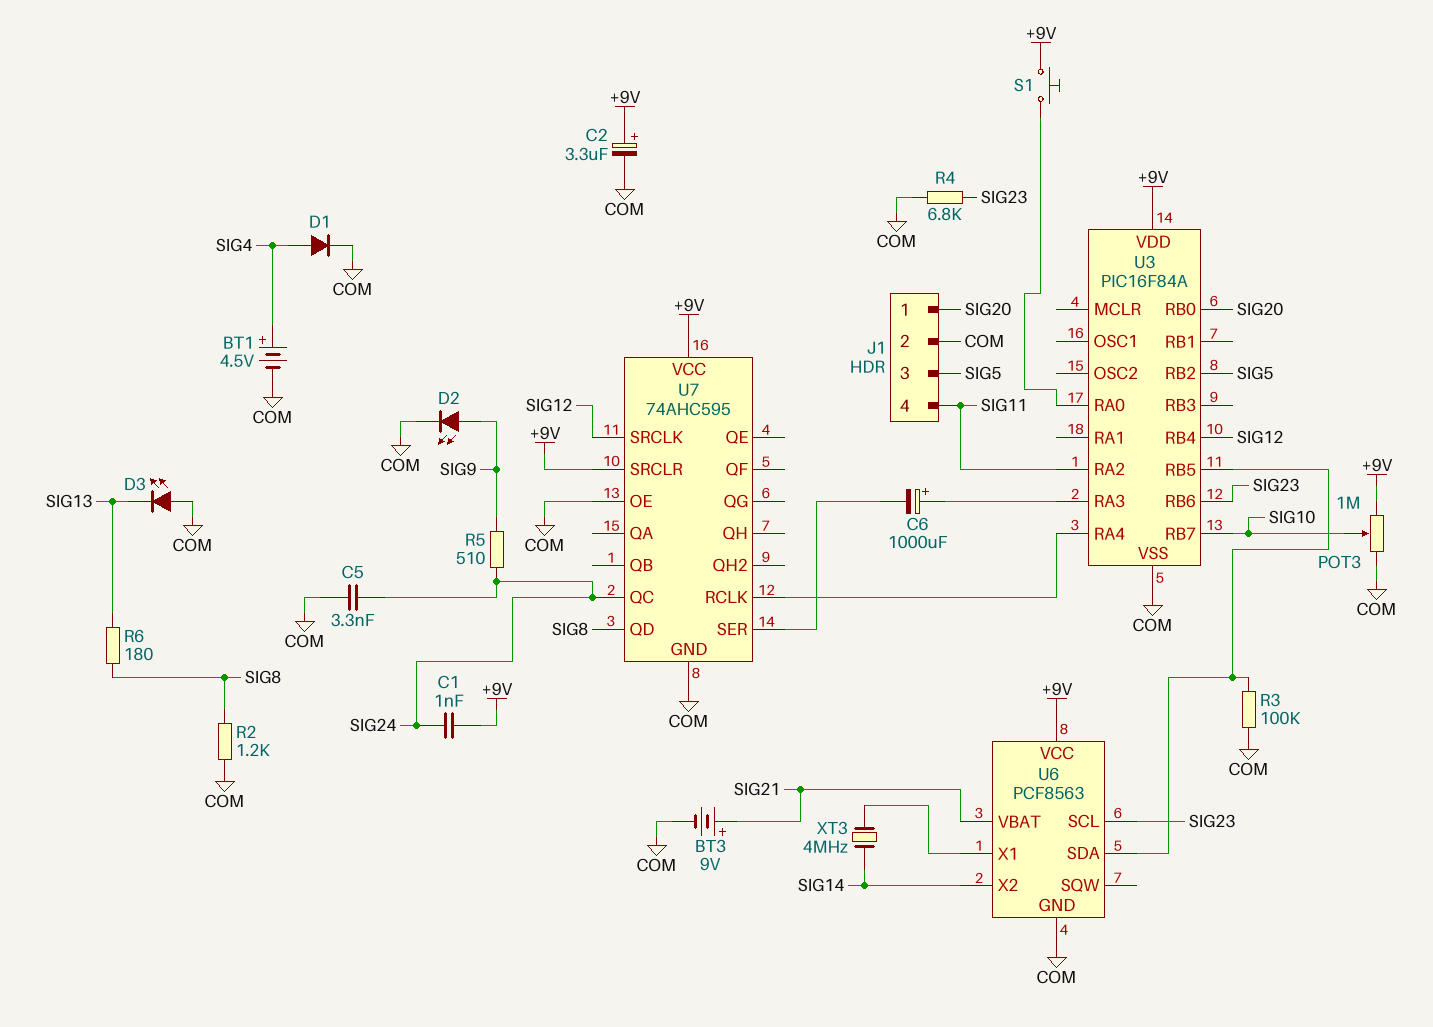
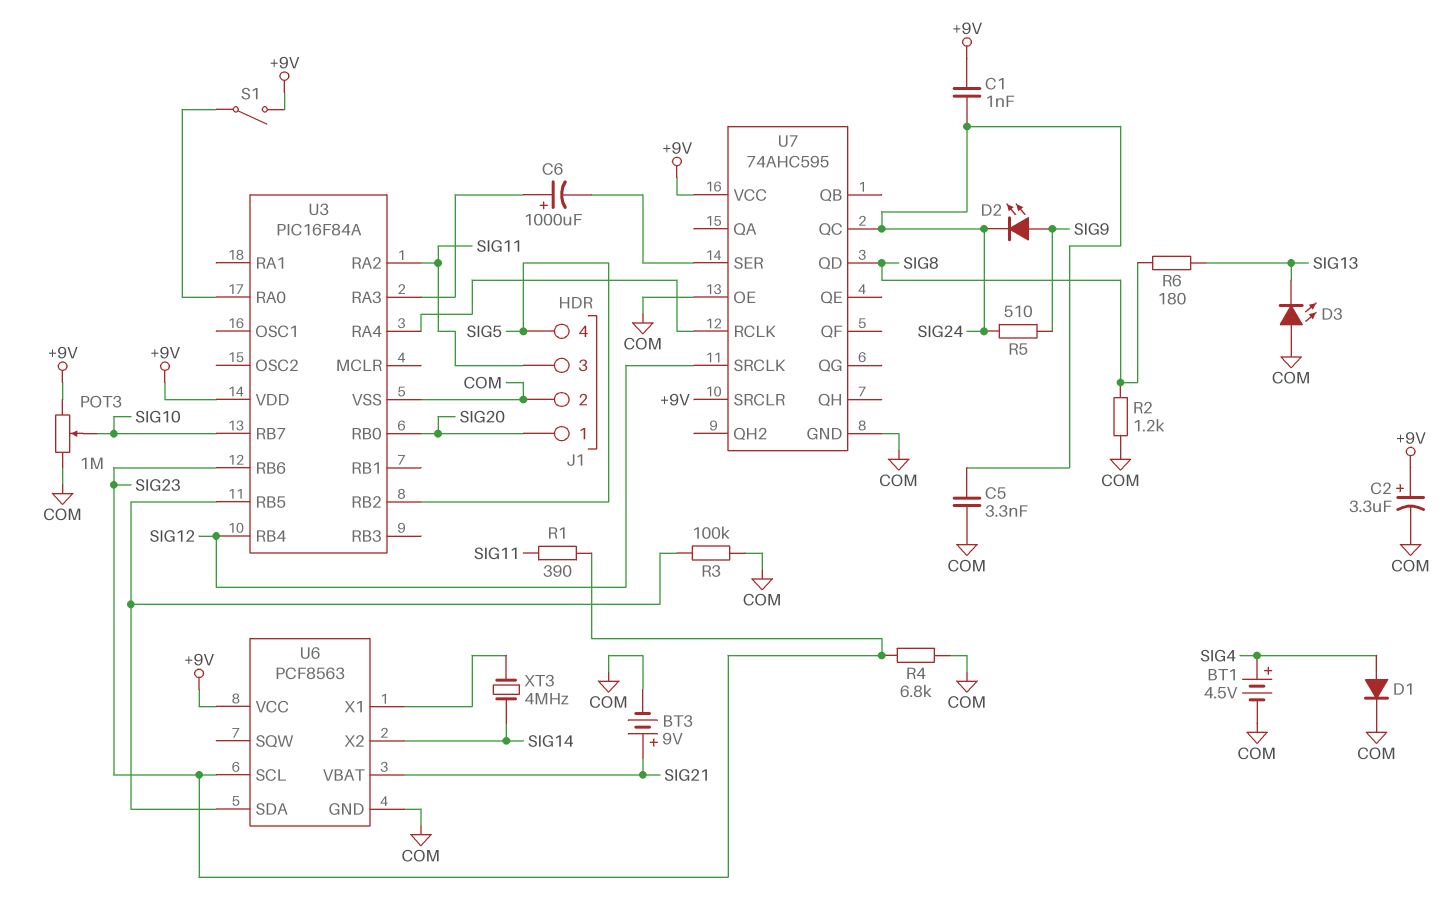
D2: LED (A SIG9, K COM) -> LED (A SIG9, K SIG24)
J1 pin 3: SIG5 -> SIG11
J1 pin 4: SIG11 -> SIG5
R1: none -> 390 (SIG11, SIG23)
S1: button (+9V, U3/RA0) -> switch (+9V, U3/RA0)

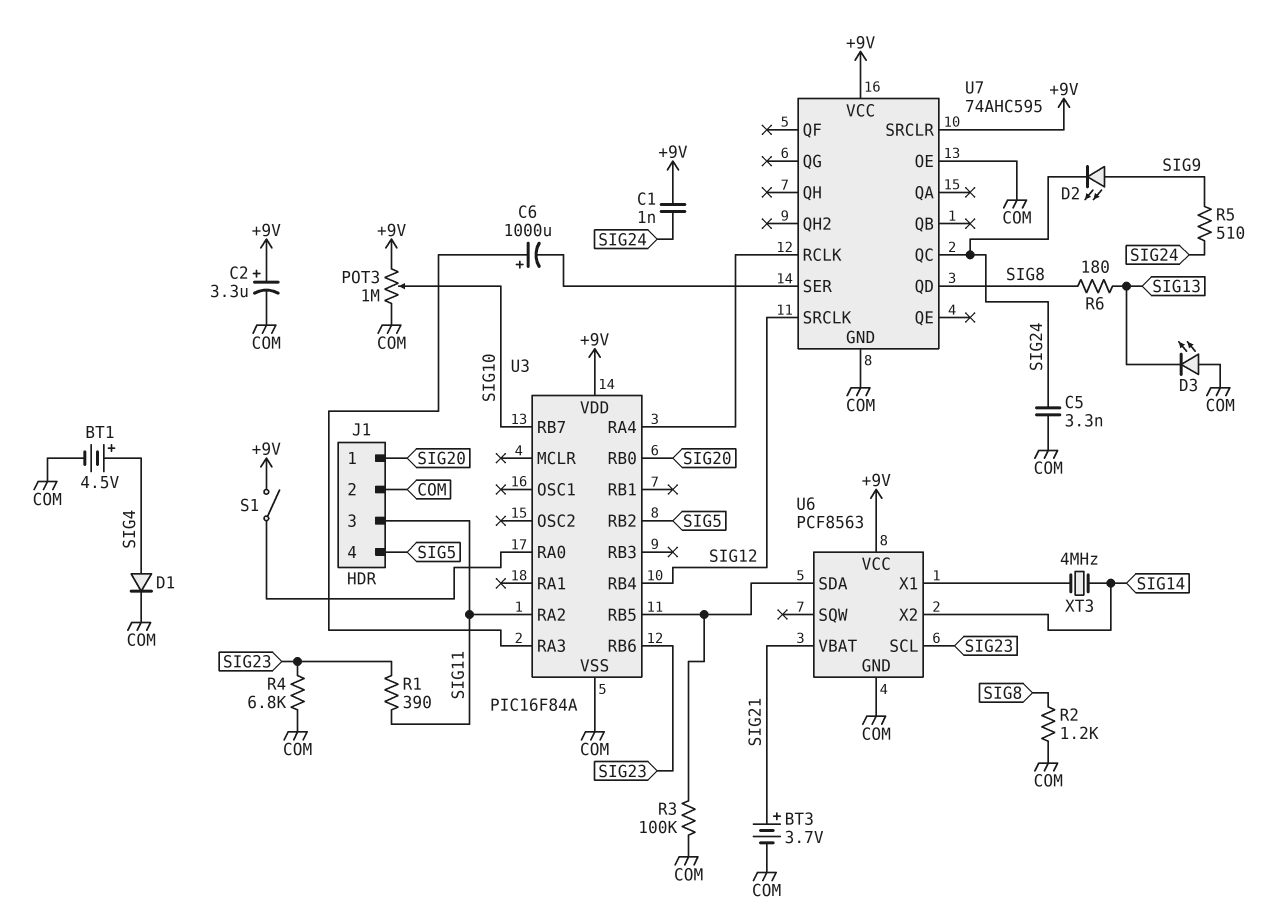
BT3: 9V (plus SIG21, minus COM) -> 3.7V (plus SIG21, minus COM)

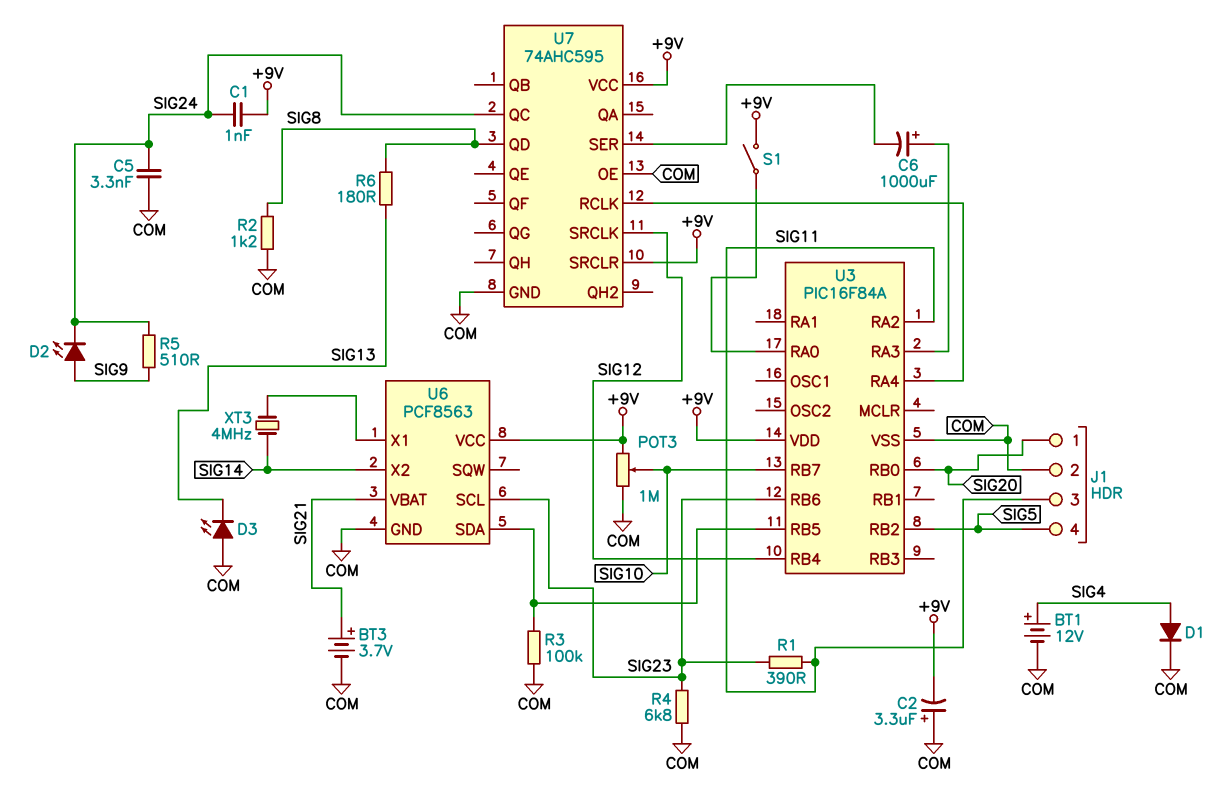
BT1: 4.5V (plus SIG4, minus COM) -> 12V (plus SIG4, minus COM)
C2: 3.3uF (plus +9V, minus COM) -> 3.3uF (plus COM, minus +9V)

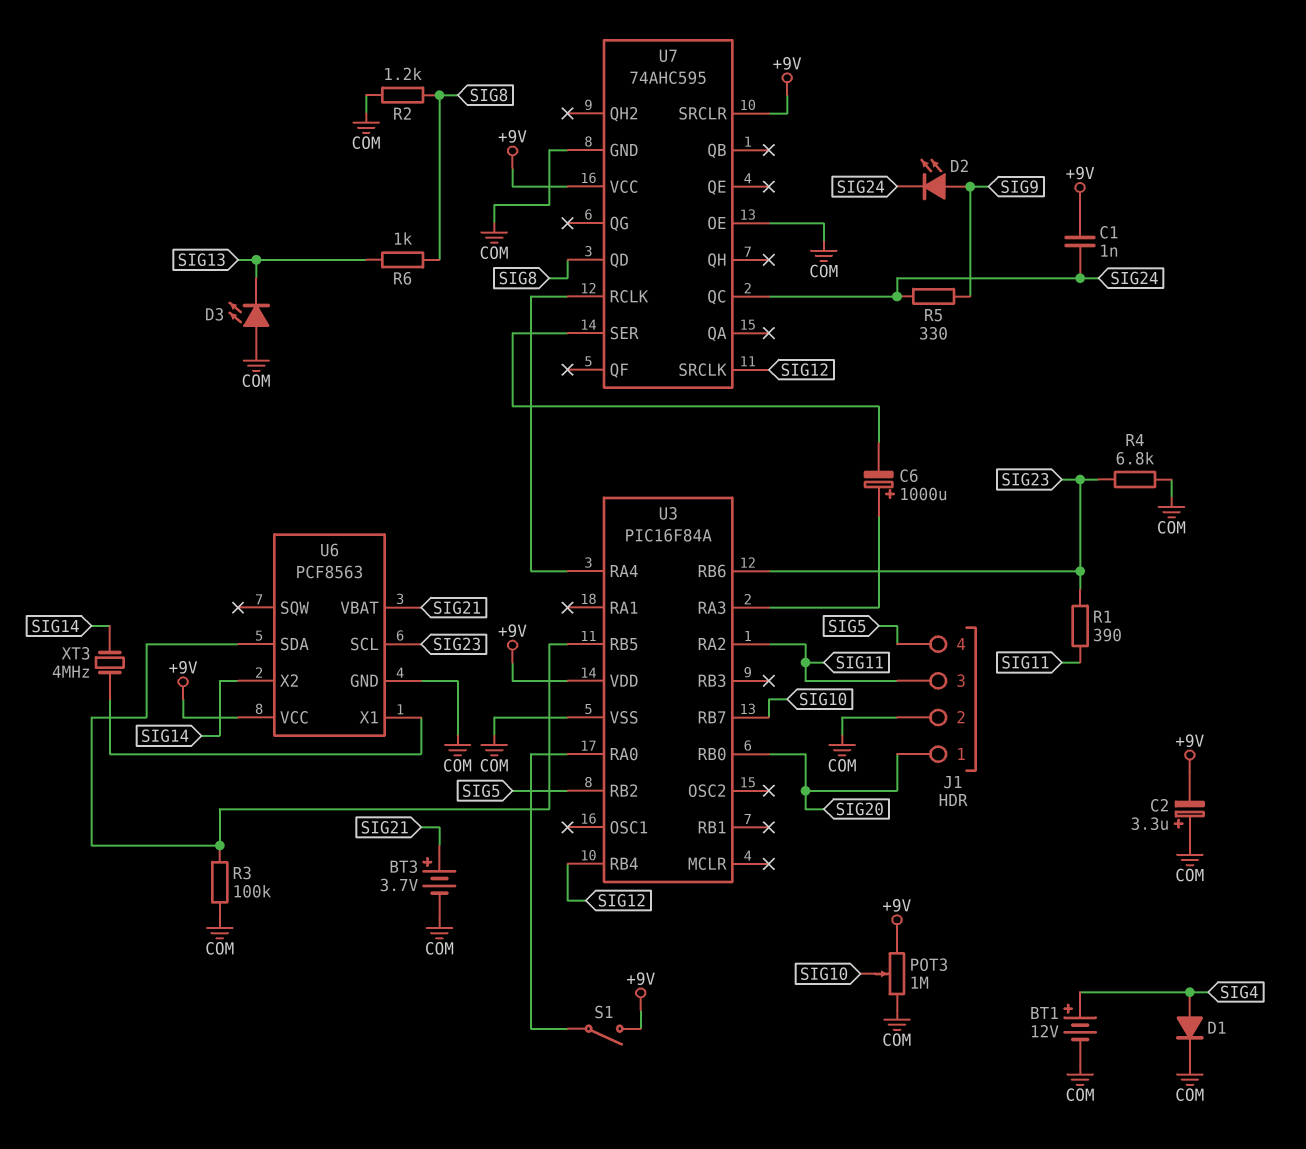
C5: 3.3nF (COM, SIG24) -> none
R5: 510 (SIG9, SIG24) -> 330 (SIG9, SIG24)
R6: 180 (SIG8, SIG13) -> 1k (SIG8, SIG13)

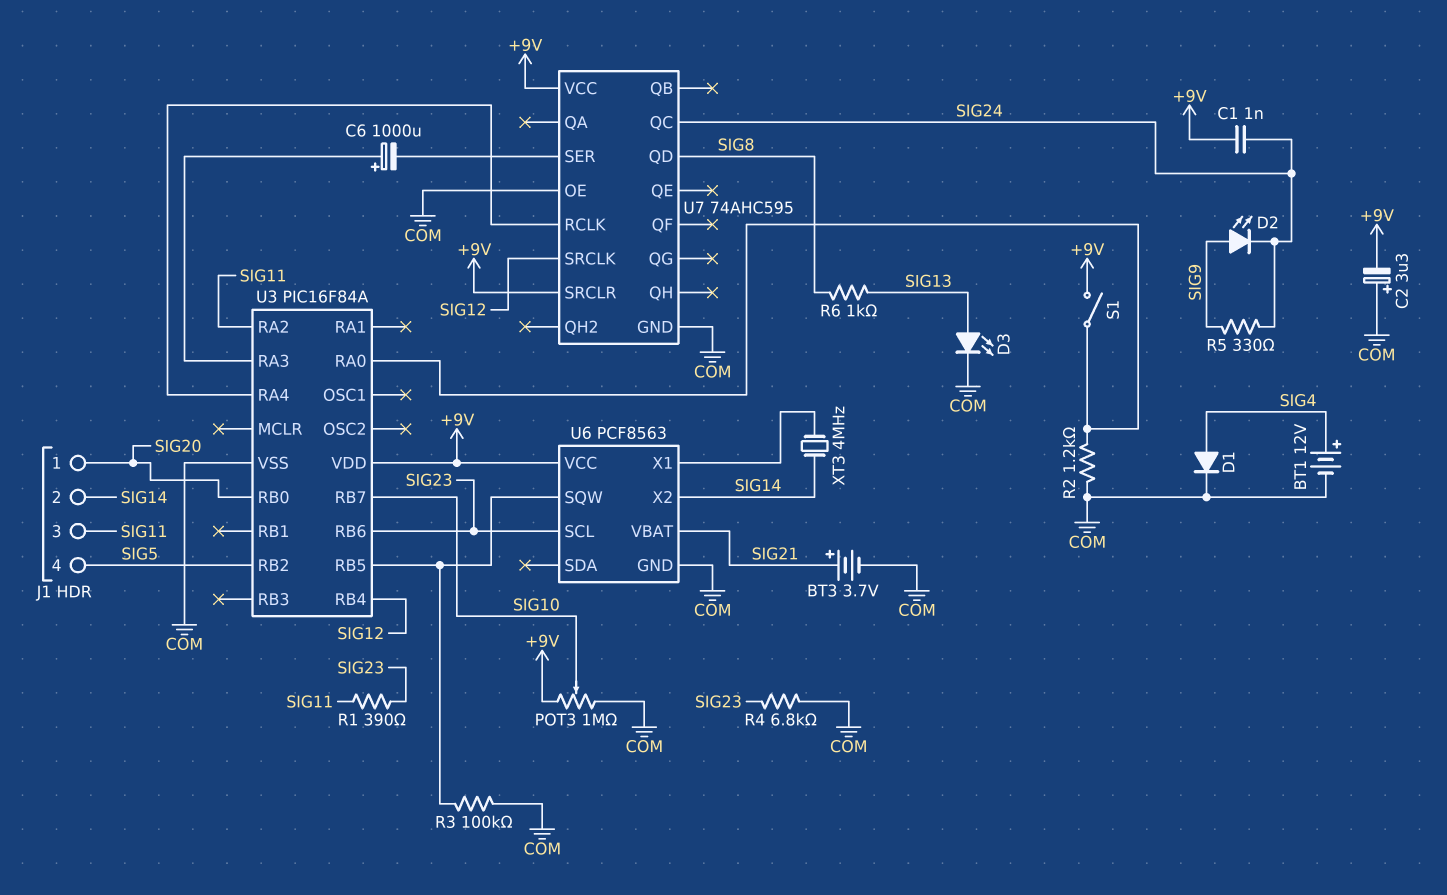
D3: LED (A COM, K SIG13) -> LED (A SIG13, K COM)
J1 pin 2: COM -> SIG14
R2: 1.2k (COM, SIG8) -> 1.2k (COM, U3/RA0)
U6 pin SDA: U3/RB5 -> none
U6 pin SQW: none -> U3/RB5

